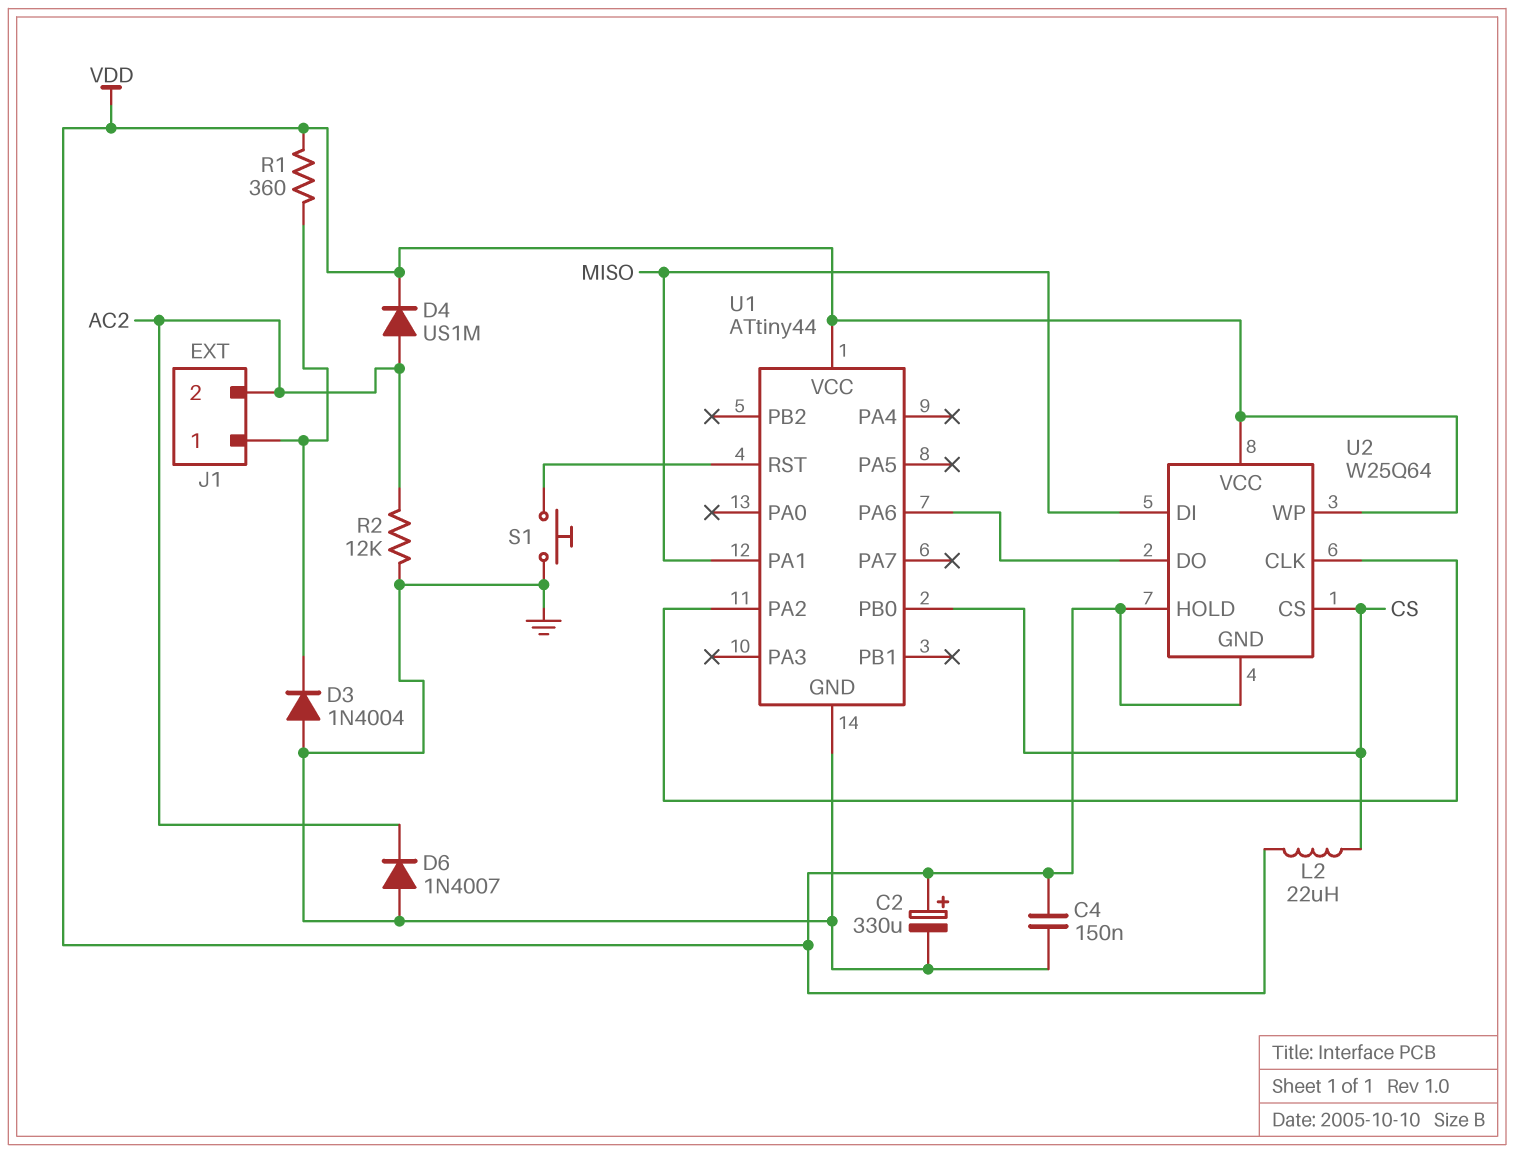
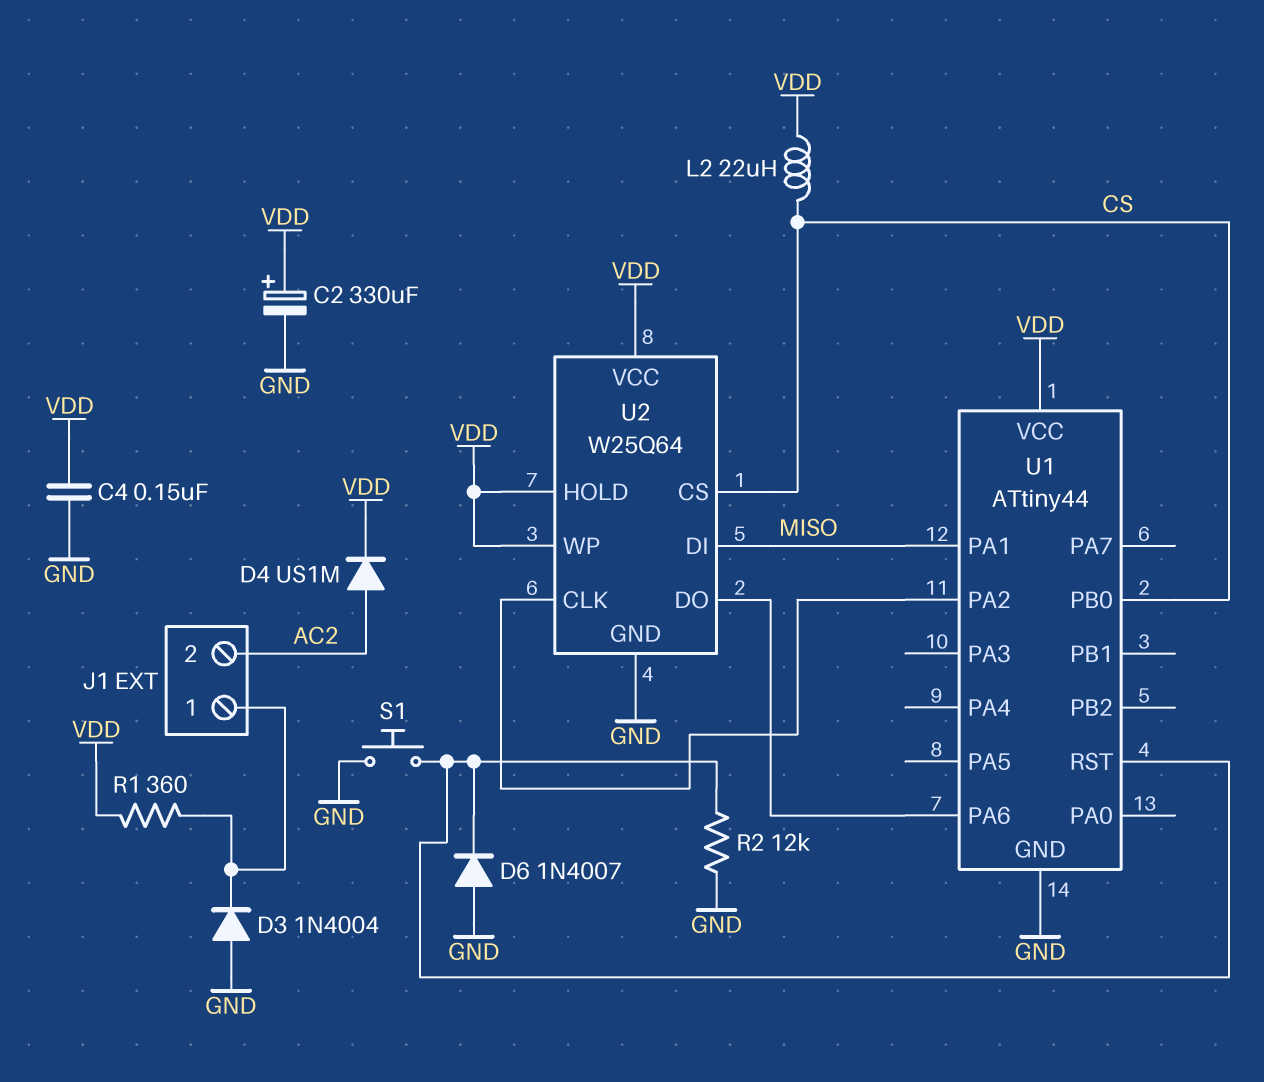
D6: diode 1N4007 (A GND, K AC2) -> diode 1N4007 (A GND, K U1/RST)
R2: 12k (AC2, GND) -> 12k (GND, U1/RST)
U2 pin GND: VDD -> GND

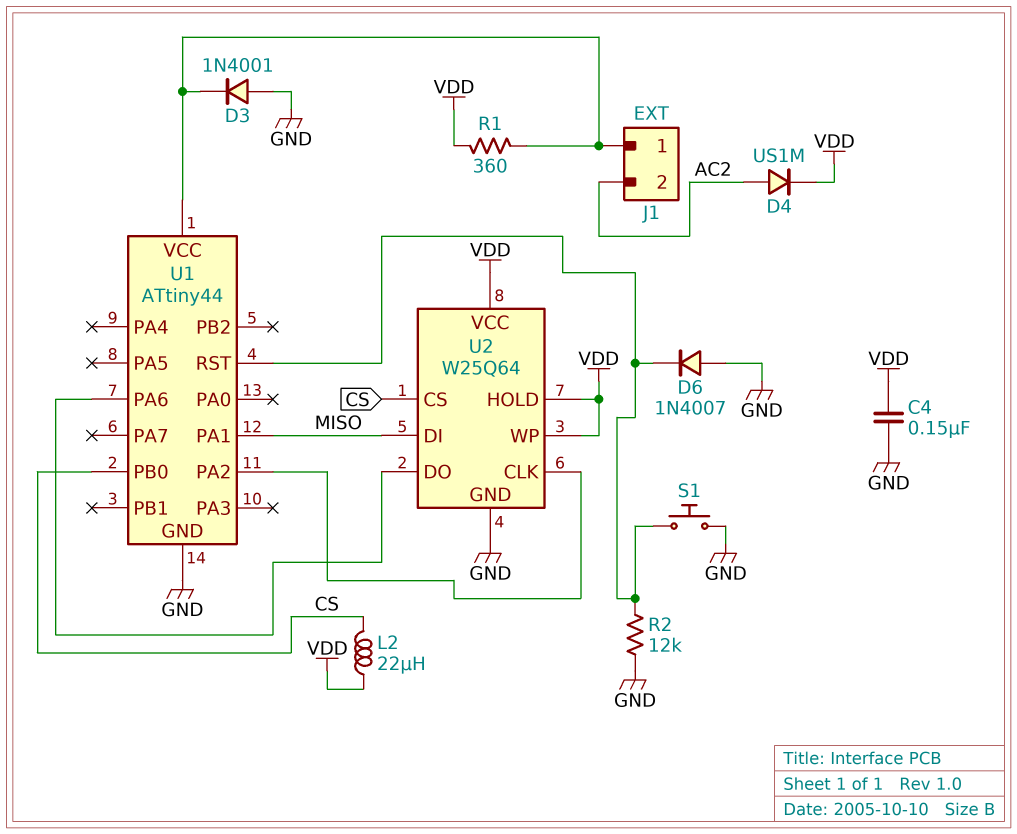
C2: 330uF (plus VDD, minus GND) -> none
D3: diode 1N4004 (A GND, K J1/1) -> diode 1N4001 (A GND, K J1/1)
U1 pin VCC: VDD -> J1/1

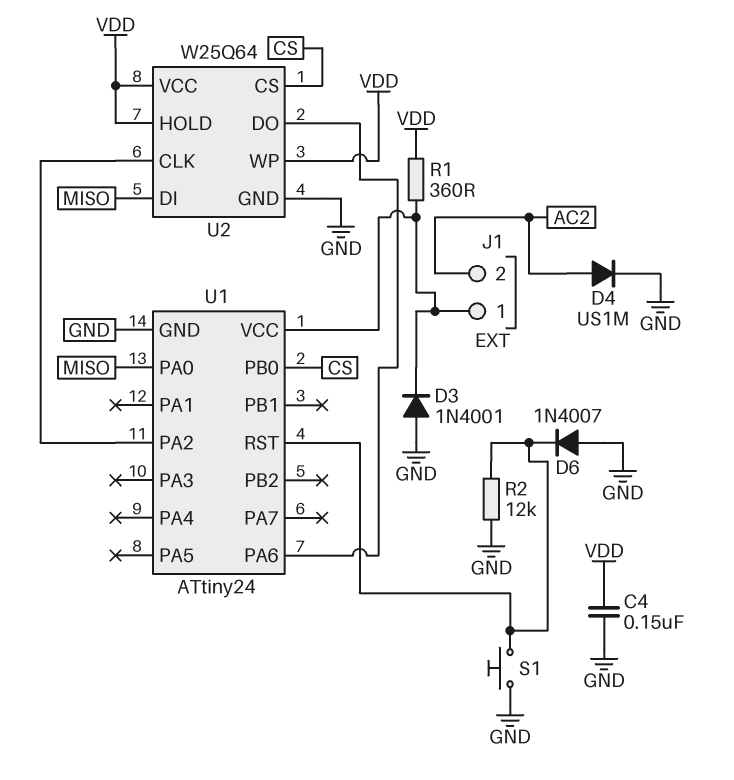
D4: diode US1M (A AC2, K VDD) -> diode US1M (A AC2, K GND)
L2: 22uH (CS, VDD) -> none
U1: ATtiny44 -> ATtiny24
U1 pin PA0: none -> MISO
U1 pin PA1: MISO -> none

